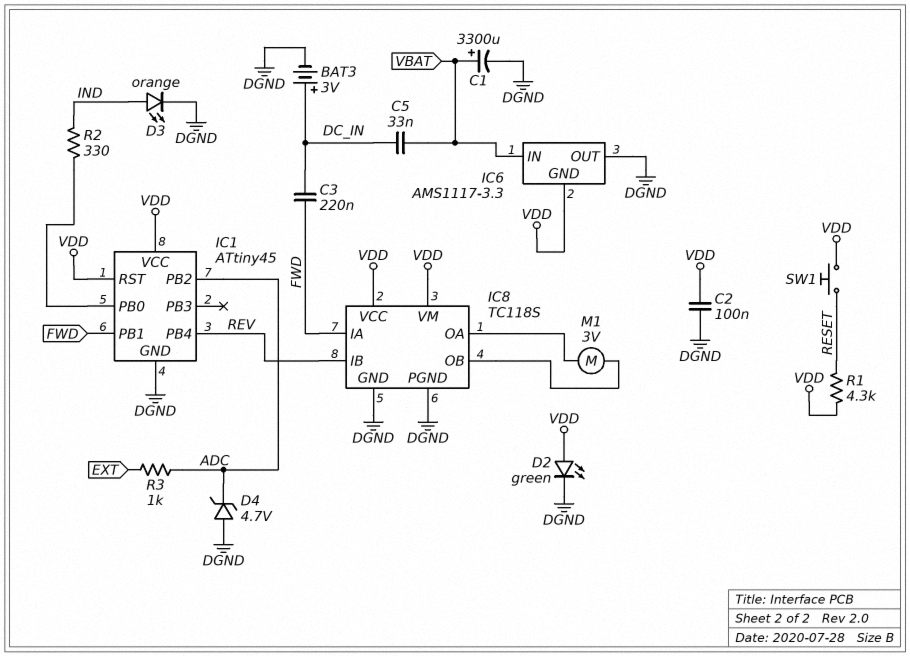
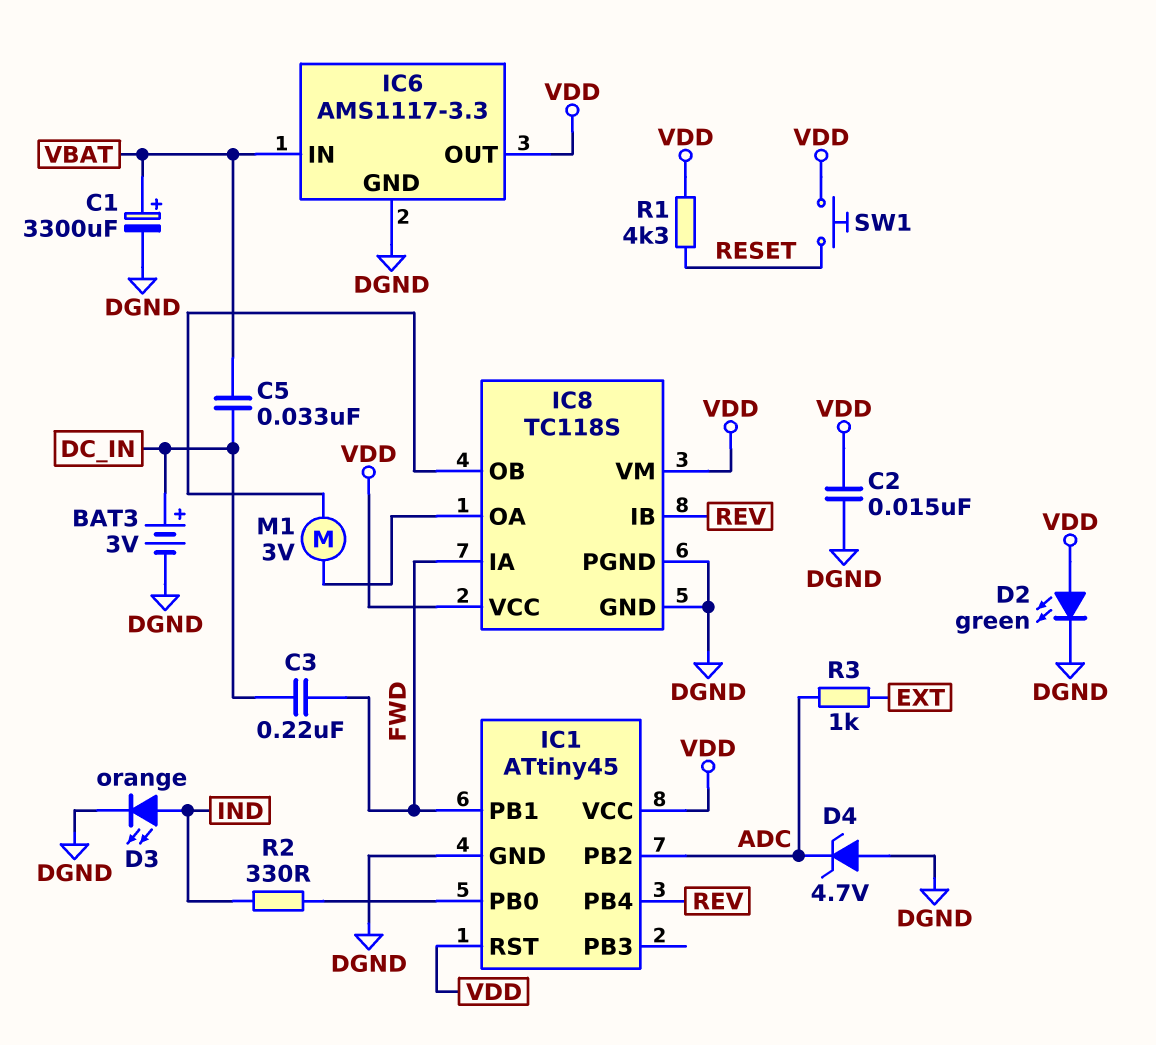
C2: 100nF (DGND, VDD) -> 15nF (DGND, VDD)
IC6 pin GND: VDD -> DGND
IC6 pin OUT: DGND -> VDD

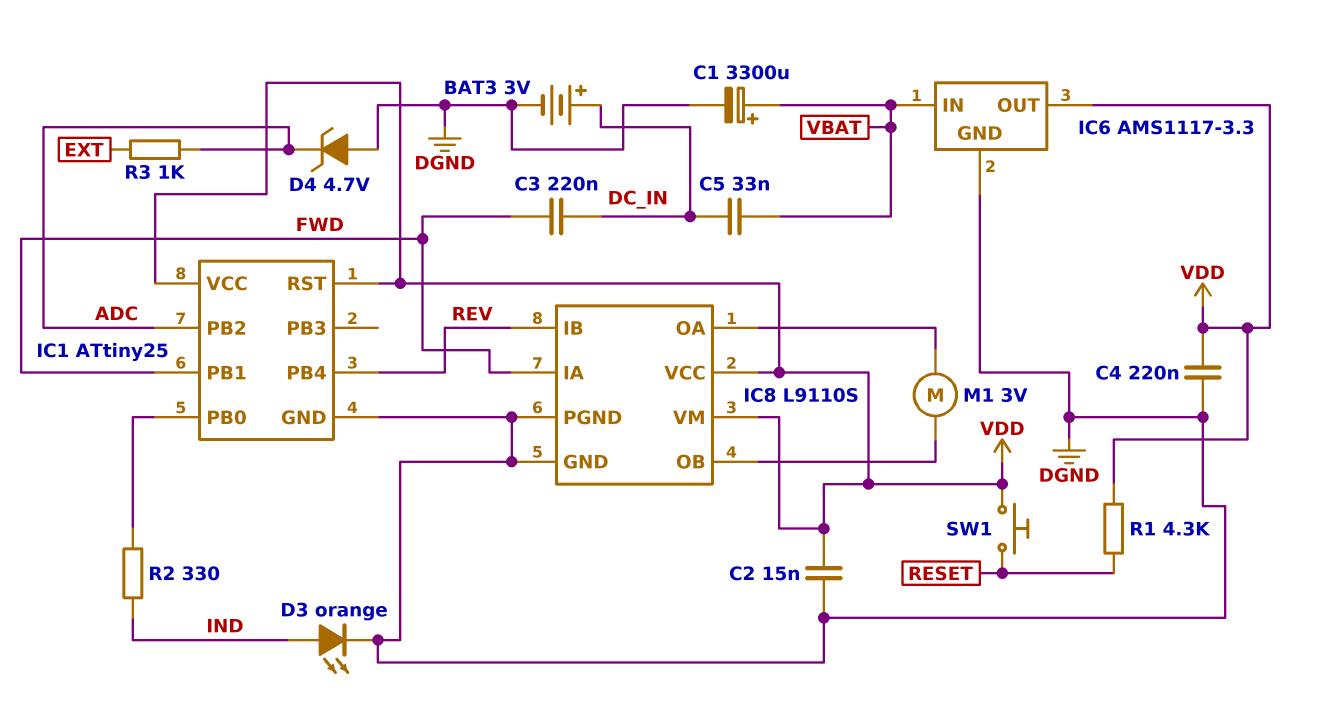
C4: none -> 220nF (DGND, VDD)
D2: LED green (A VDD, K DGND) -> none
IC1: ATtiny45 -> ATtiny25
IC8: TC118S -> L9110S

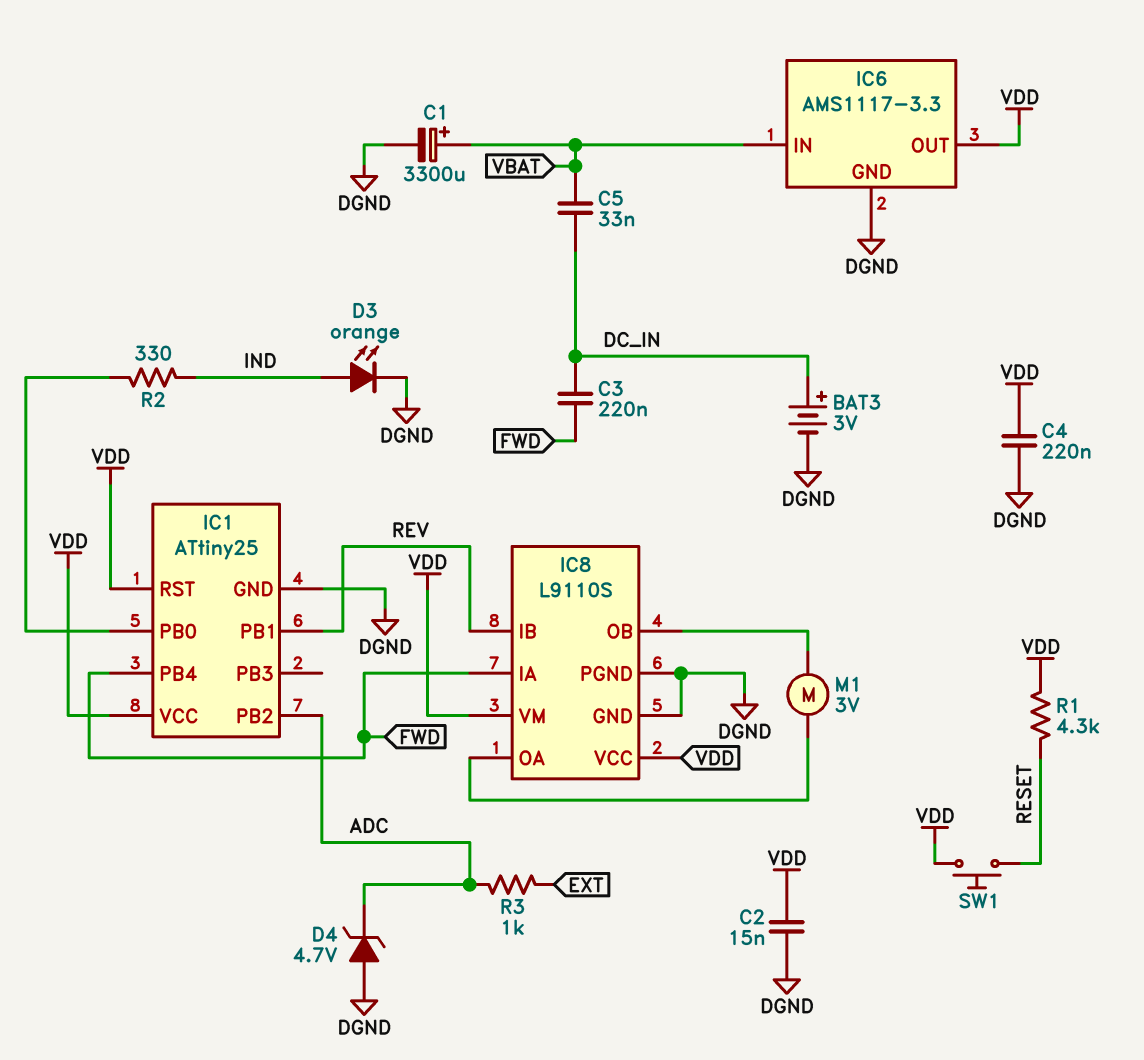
IC1 pin PB1: FWD -> REV
IC1 pin PB4: REV -> FWD

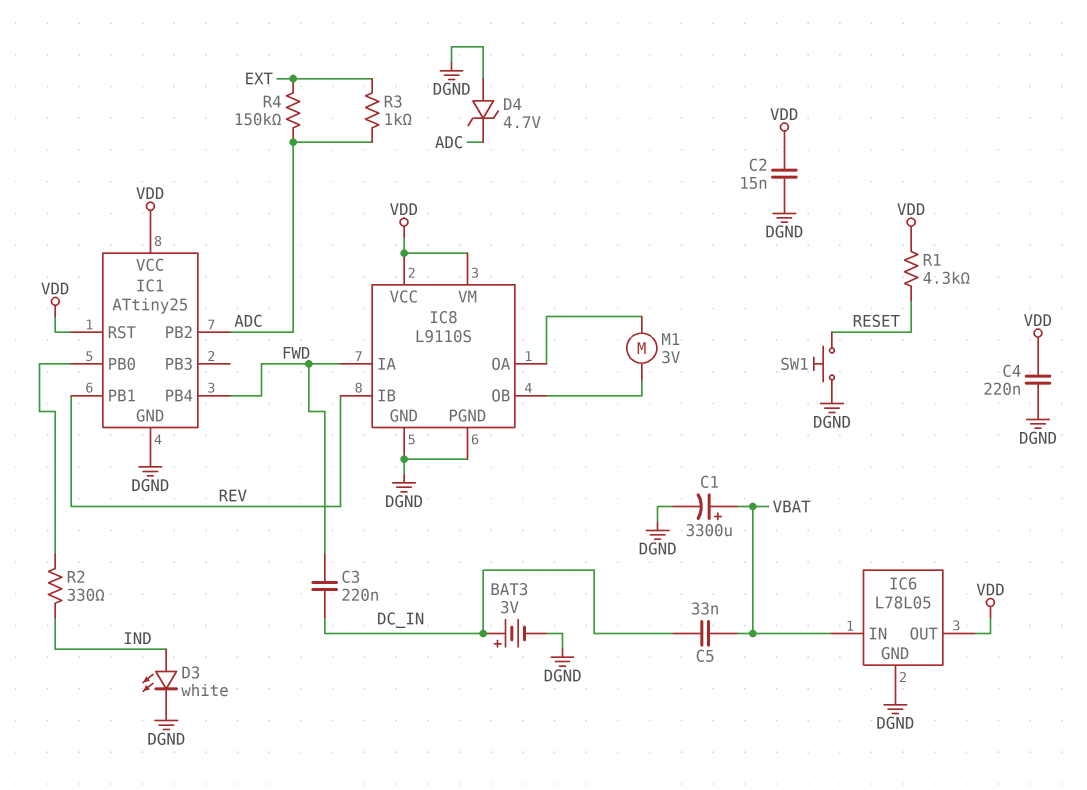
D3: LED orange (A IND, K DGND) -> LED white (A IND, K DGND)
IC6: AMS1117-3.3 -> L78L05
R4: none -> 150k (ADC, EXT)
SW1: button (RESET, VDD) -> button (DGND, RESET)

